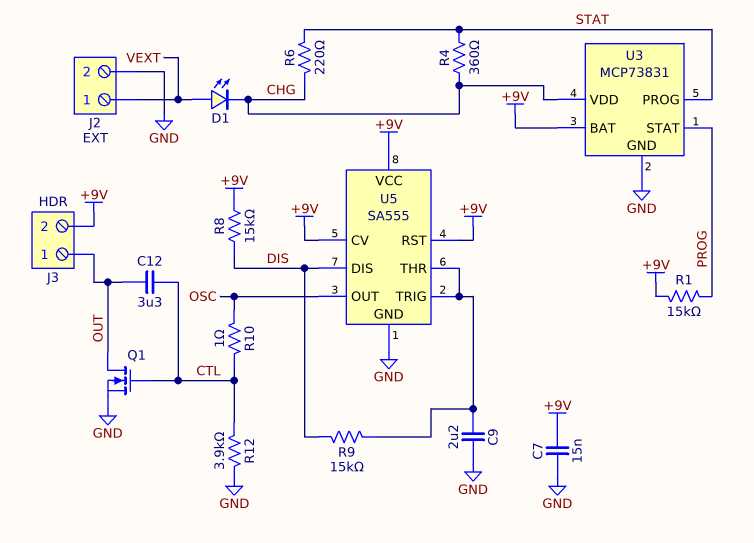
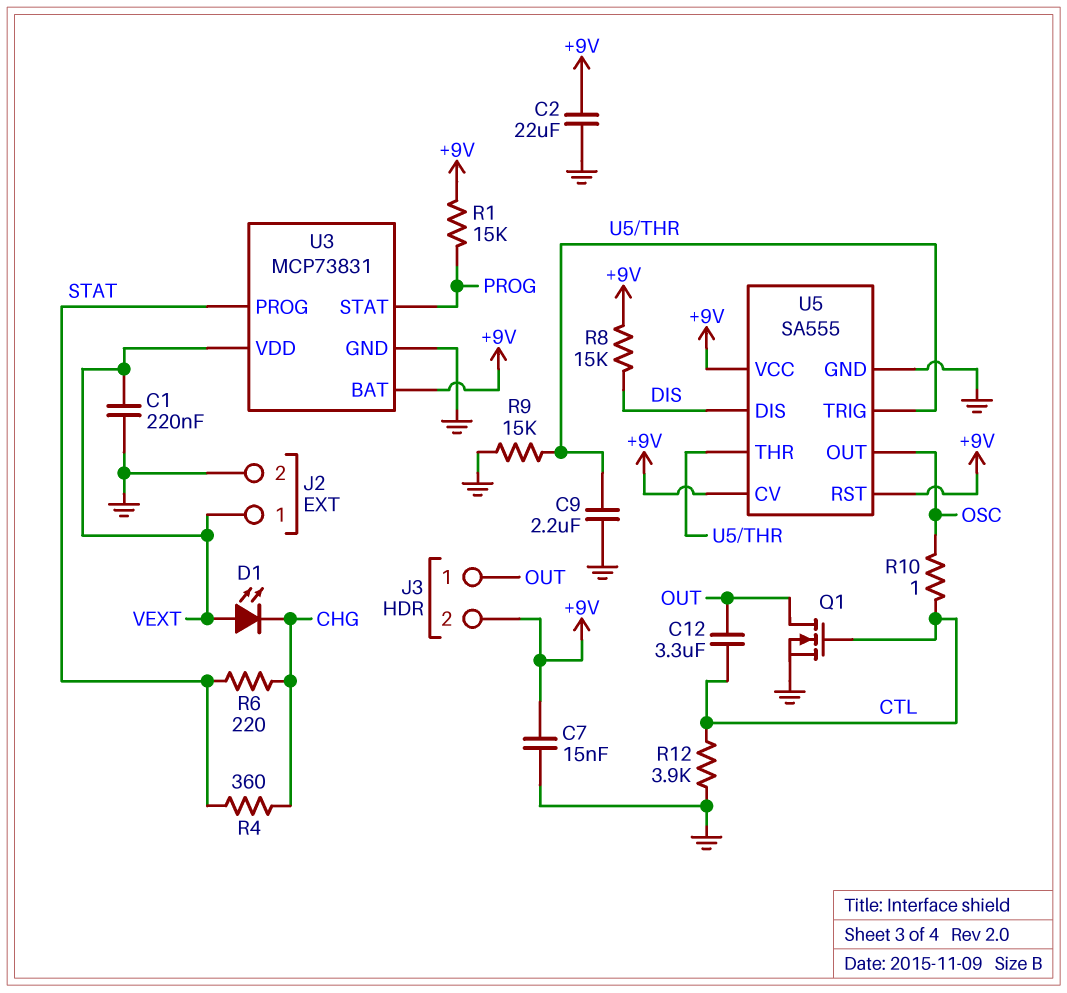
C1: none -> 220nF (GND, VEXT)
C2: none -> 22uF (+9V, GND)
R9: 15k (DIS, U5/THR) -> 15k (GND, U5/THR)
U3 pin VDD: CHG -> VEXT

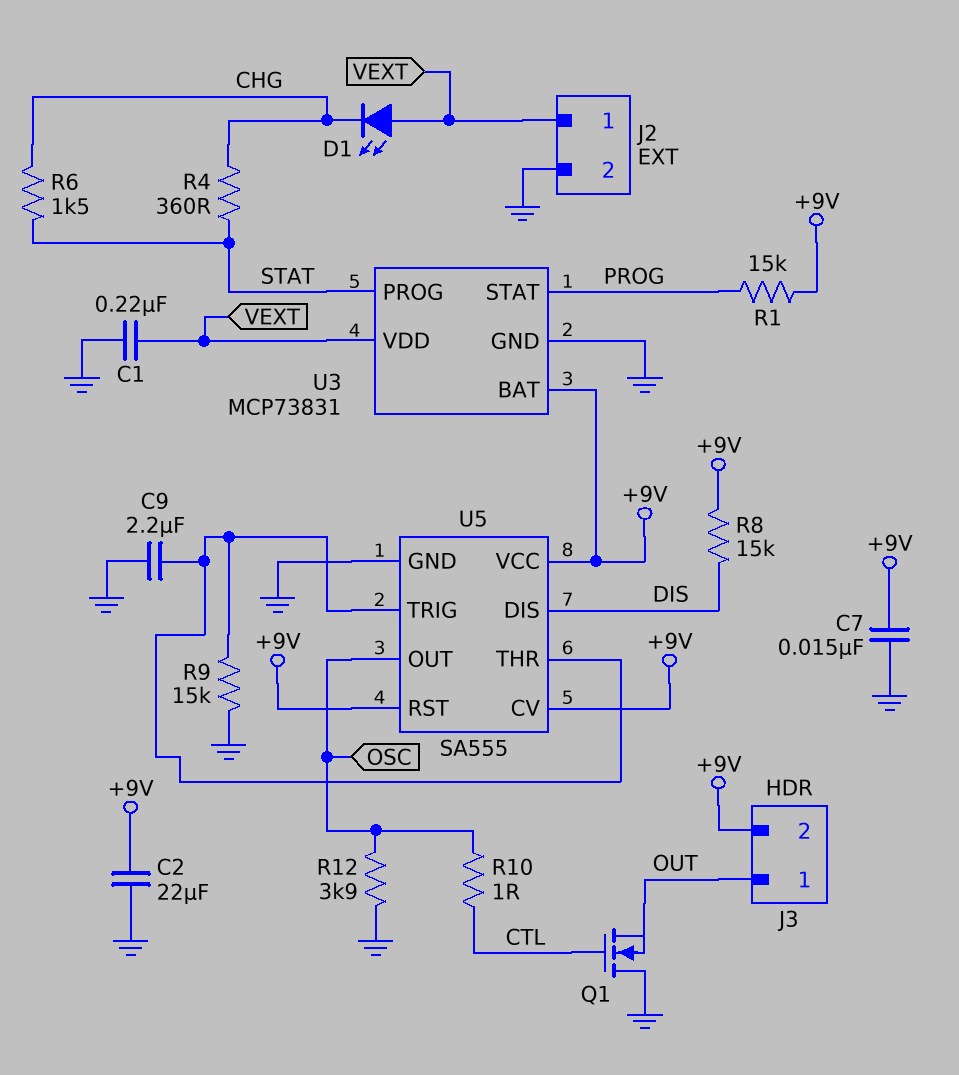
C12: 3.3uF (CTL, OUT) -> none
Q1: NMOS (G CTL, D OUT, S GND) -> NMOS (G CTL, D GND, S OUT)
R6: 220 (CHG, STAT) -> 1.5k (CHG, STAT)
R12: 3.9k (CTL, GND) -> 3.9k (GND, OSC)

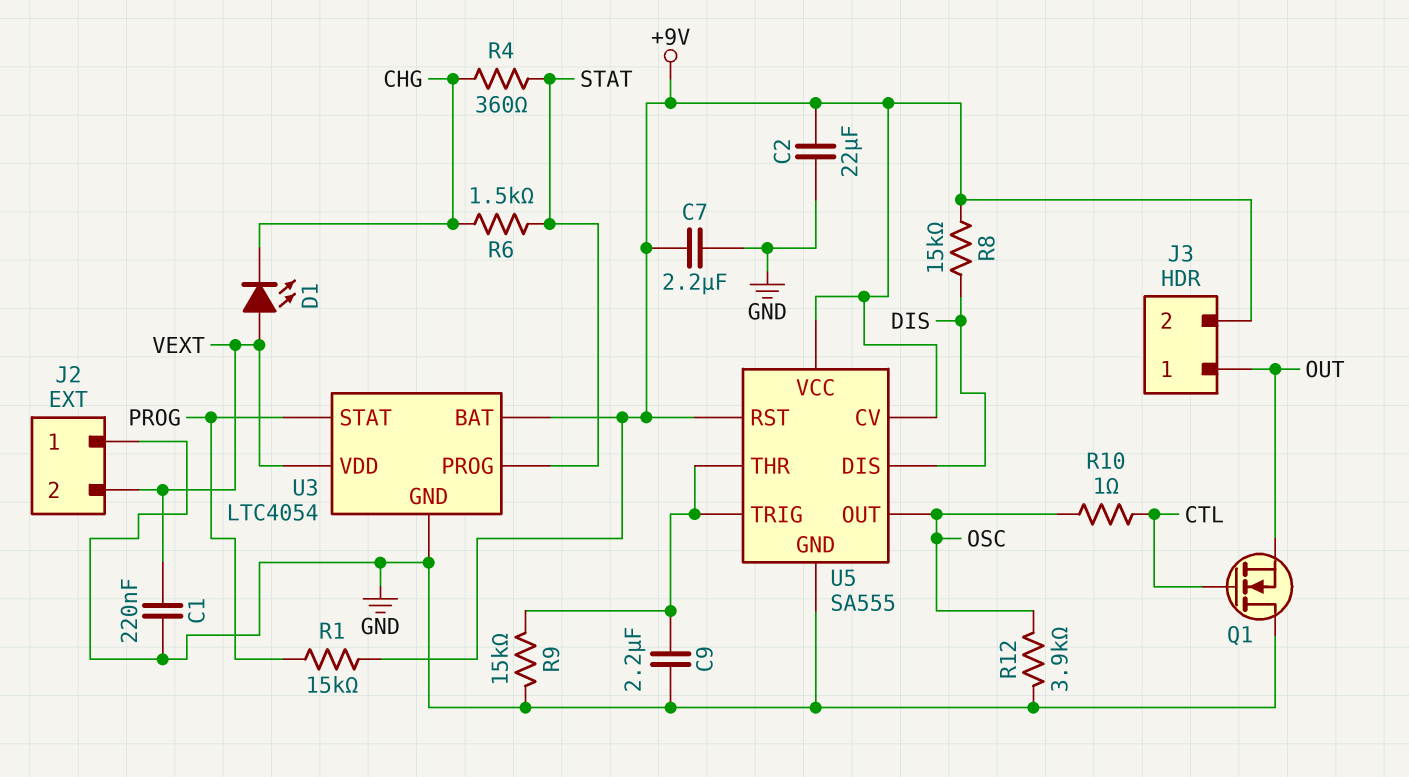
C7: 15nF (+9V, GND) -> 2.2uF (+9V, GND)
J2 pin 1: VEXT -> GND
J2 pin 2: GND -> VEXT
U3: MCP73831 -> LTC4054

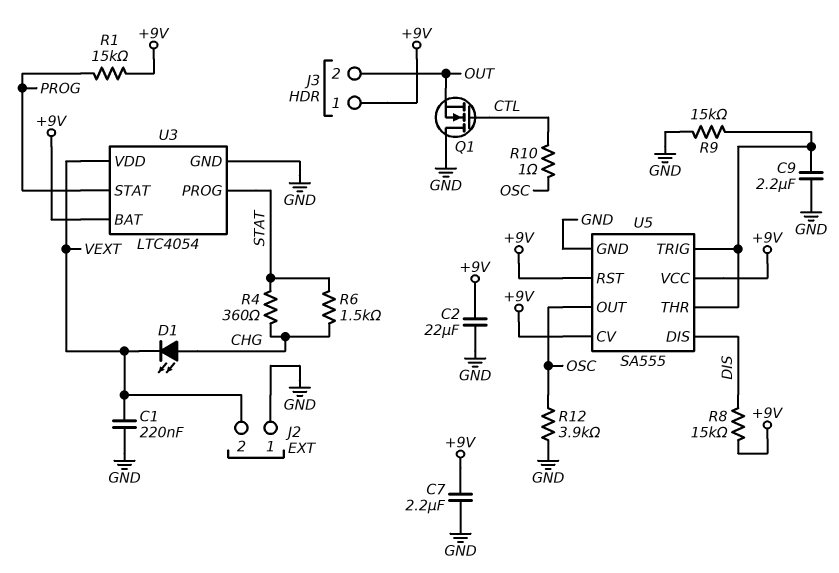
D1: LED (A VEXT, K CHG) -> LED (A CHG, K VEXT)
J3 pin 1: OUT -> +9V
J3 pin 2: +9V -> OUT

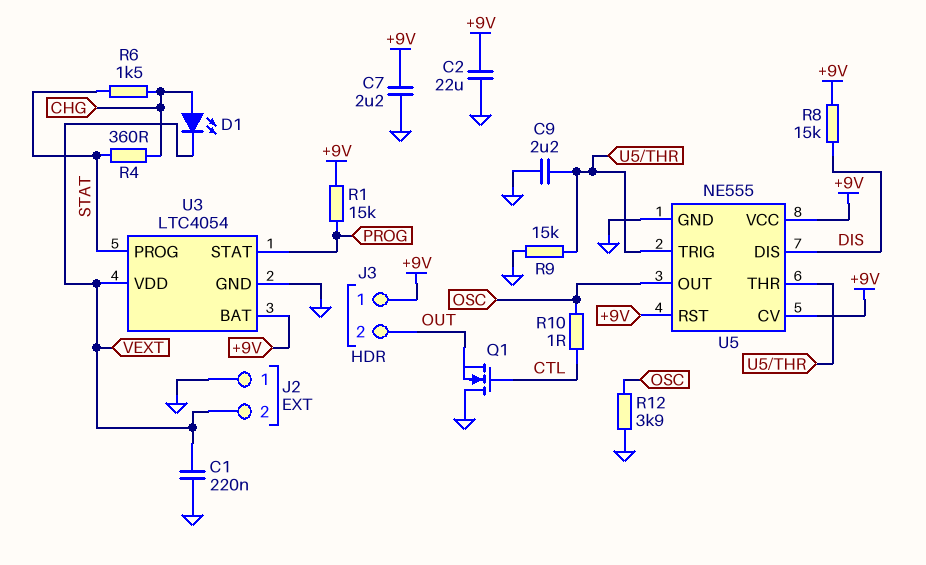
U5: SA555 -> NE555

